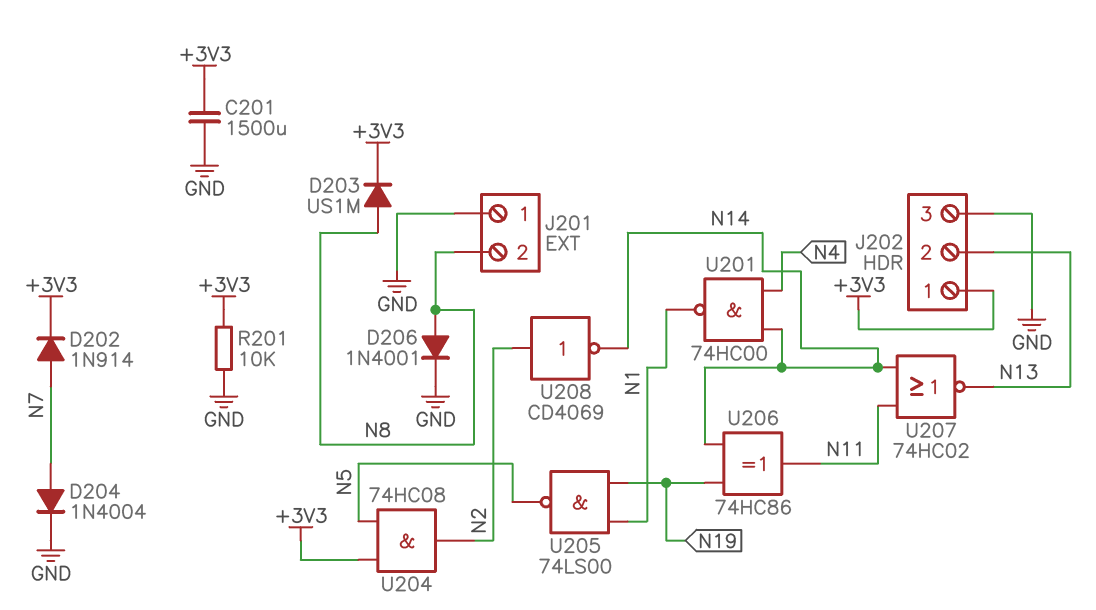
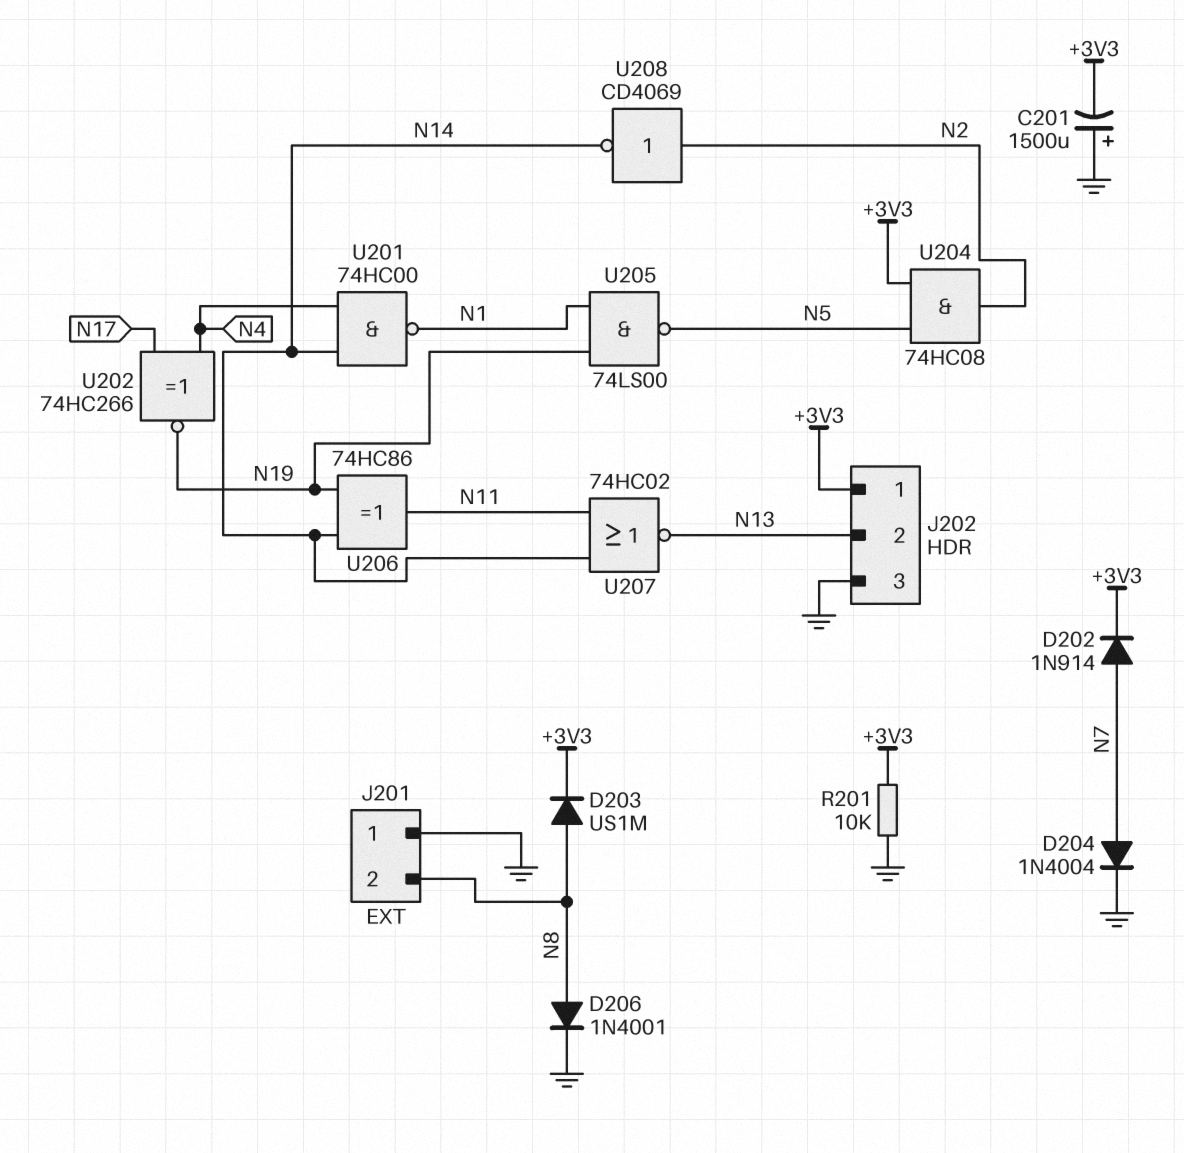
C201: 1500uF (+3V3, GND) -> 1500uF (plus GND, minus +3V3)
U202: none -> XNOR 74HC266 (in N4, in N17, out N19)

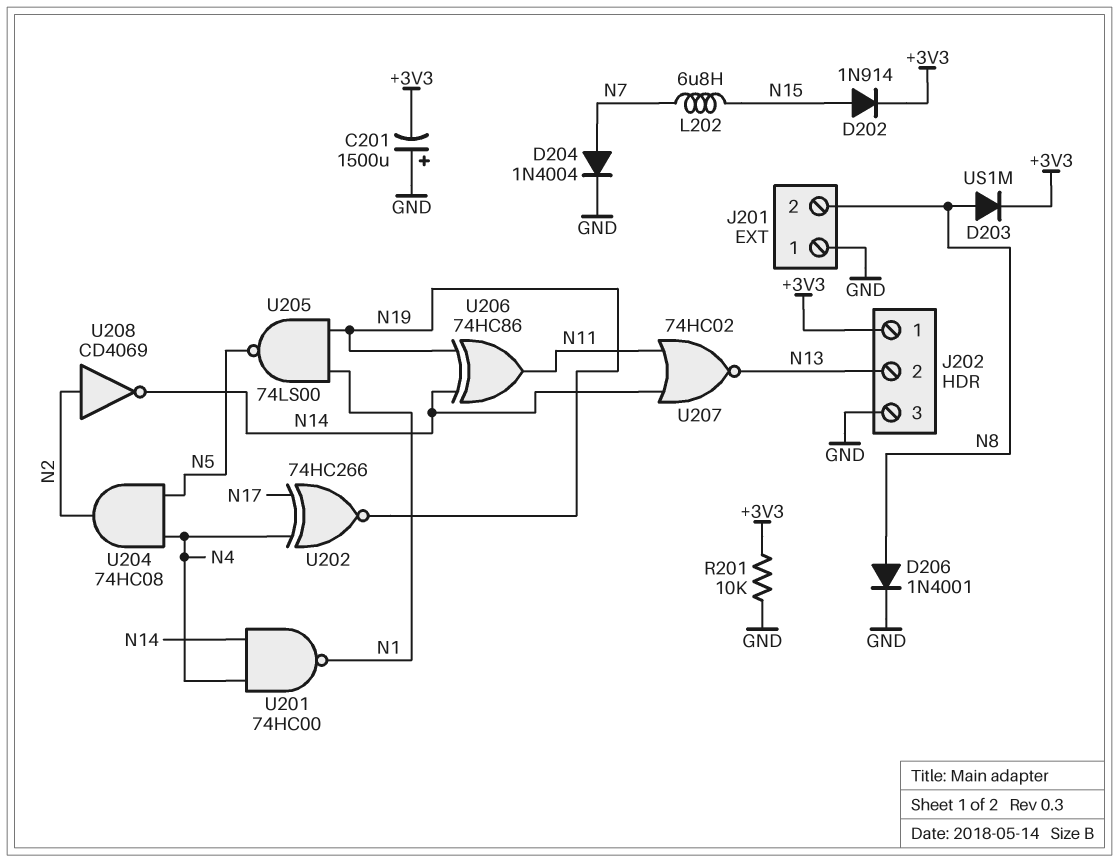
D202: diode 1N914 (A N7, K +3V3) -> diode 1N914 (A N15, K +3V3)
L202: none -> 6.8uH (N7, N15)
U204: AND 74HC08 (in +3V3, in N5, out N2) -> AND 74HC08 (in N4, in N5, out N2)

